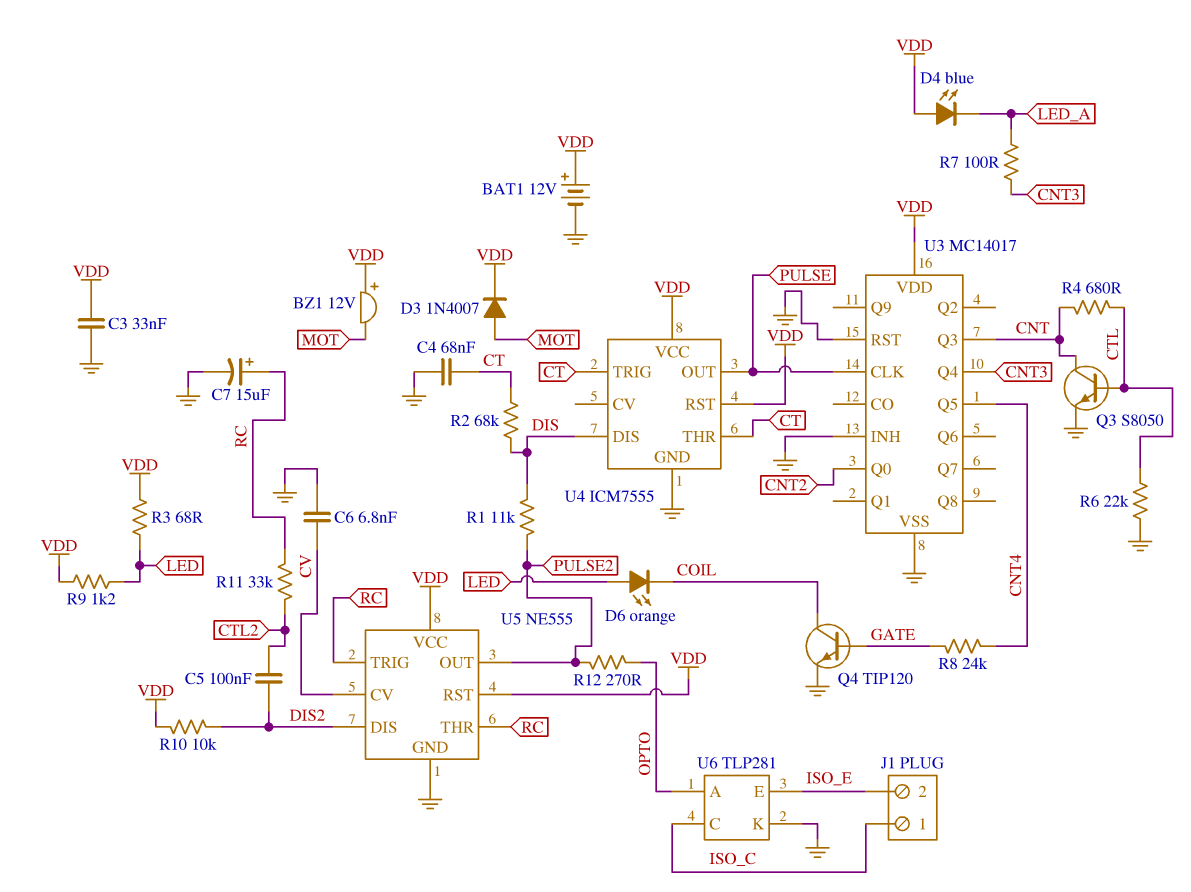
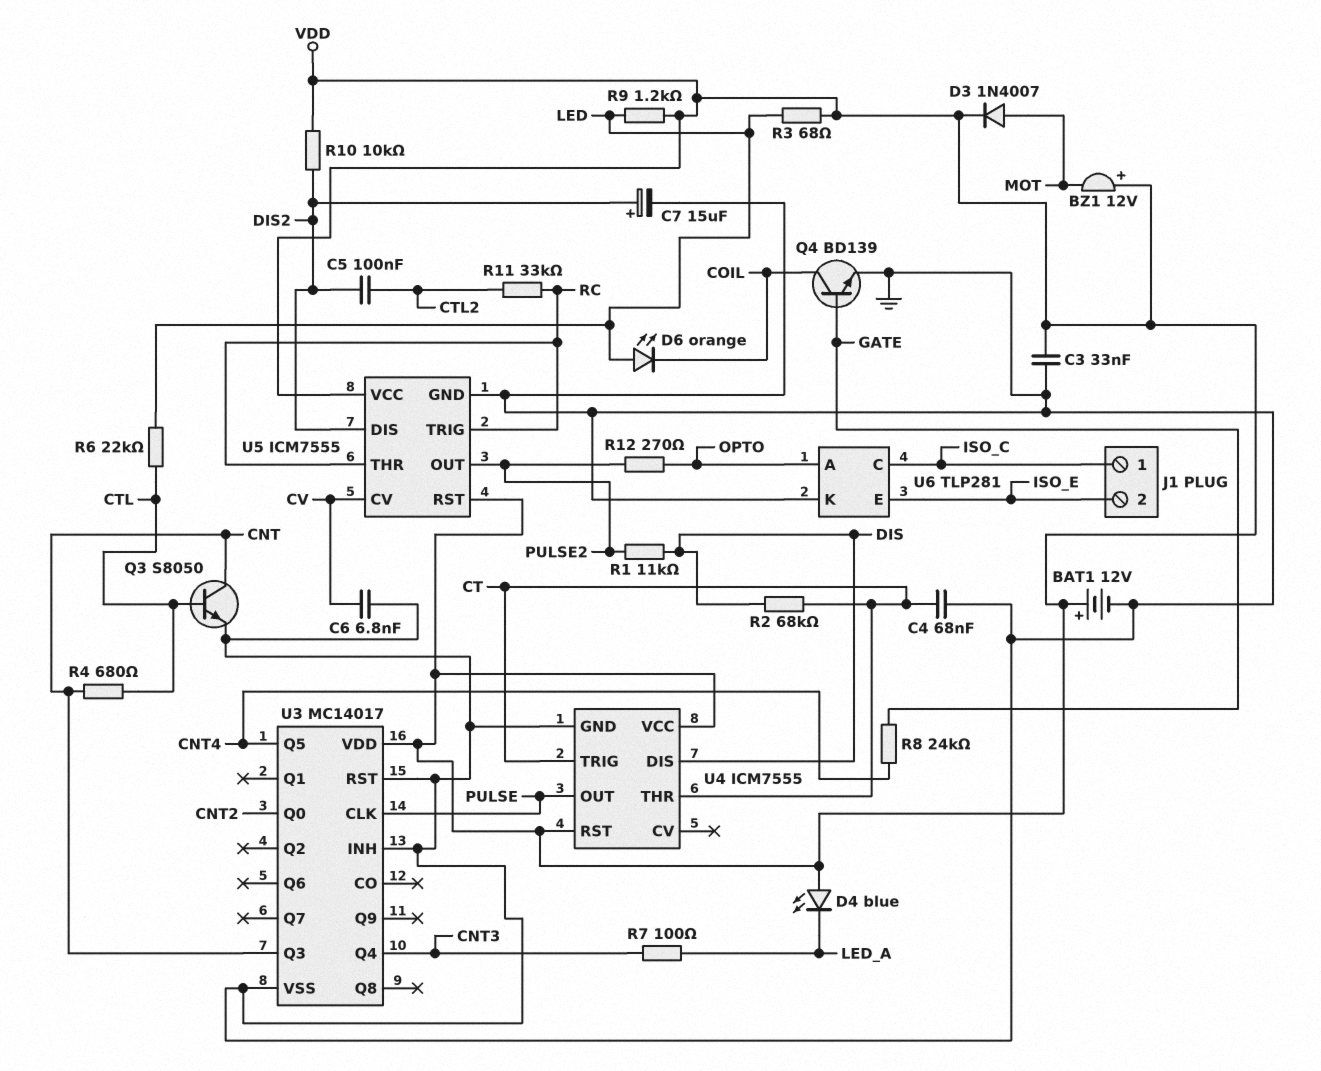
C7: 15uF (plus RC, minus GND) -> 15uF (plus DIS2, minus GND)
Q4: NPN TIP120 (B GATE, C COIL, E GND) -> NPN BD139 (B GATE, C COIL, E GND)
R6: 22k (CTL, GND) -> 22k (CTL, LED)
U5: NE555 -> ICM7555

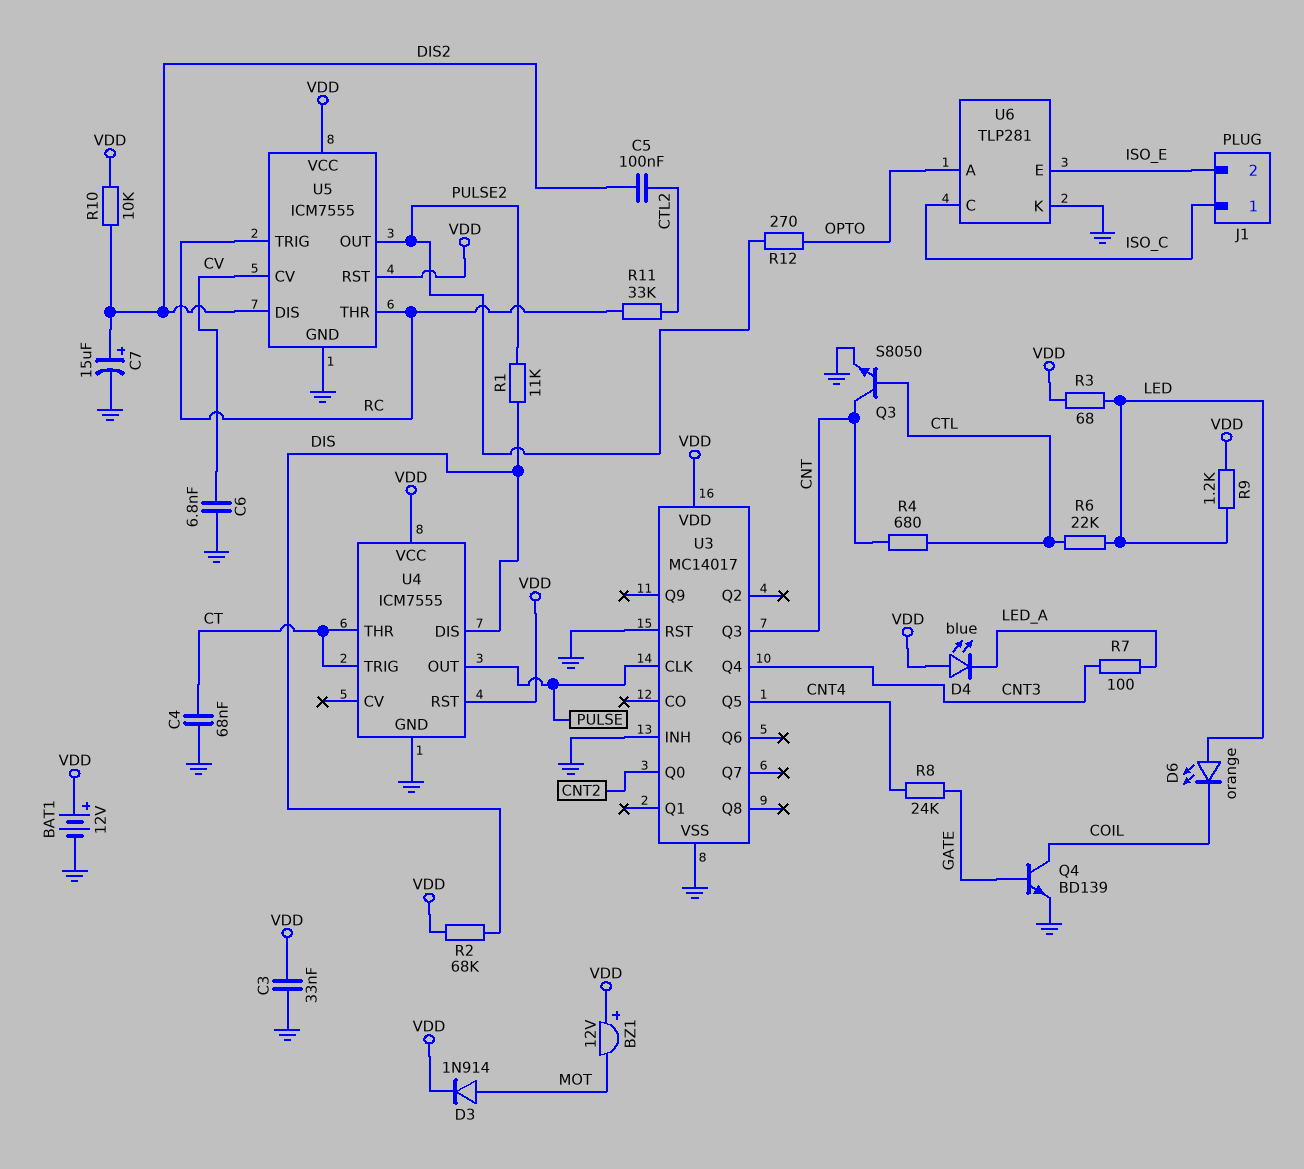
D3: diode 1N4007 (A MOT, K VDD) -> diode 1N914 (A MOT, K VDD)
R2: 68k (CT, DIS) -> 68k (DIS, VDD)

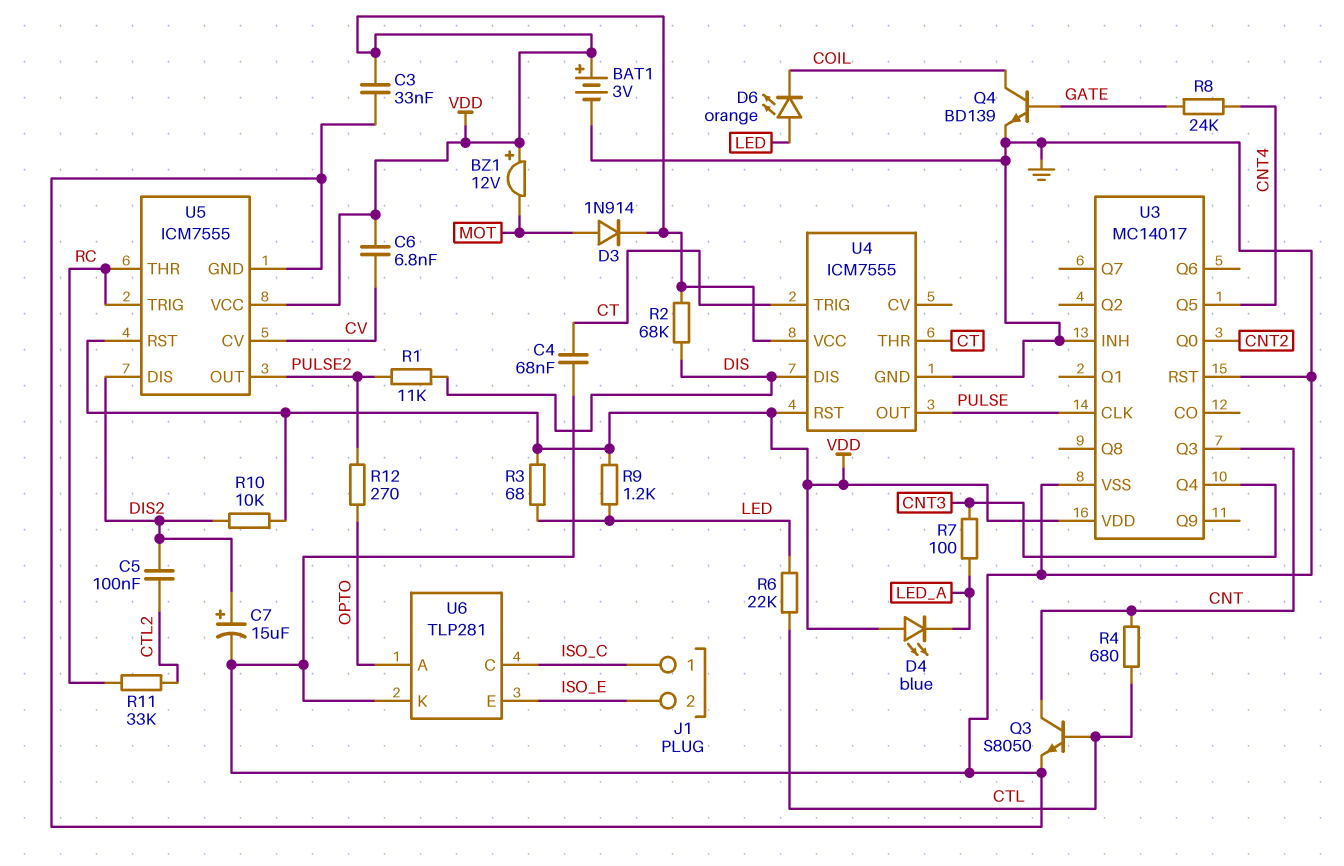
BAT1: 12V (plus VDD, minus GND) -> 3V (plus VDD, minus GND)
C6: 6.8nF (CV, GND) -> 6.8nF (CV, VDD)

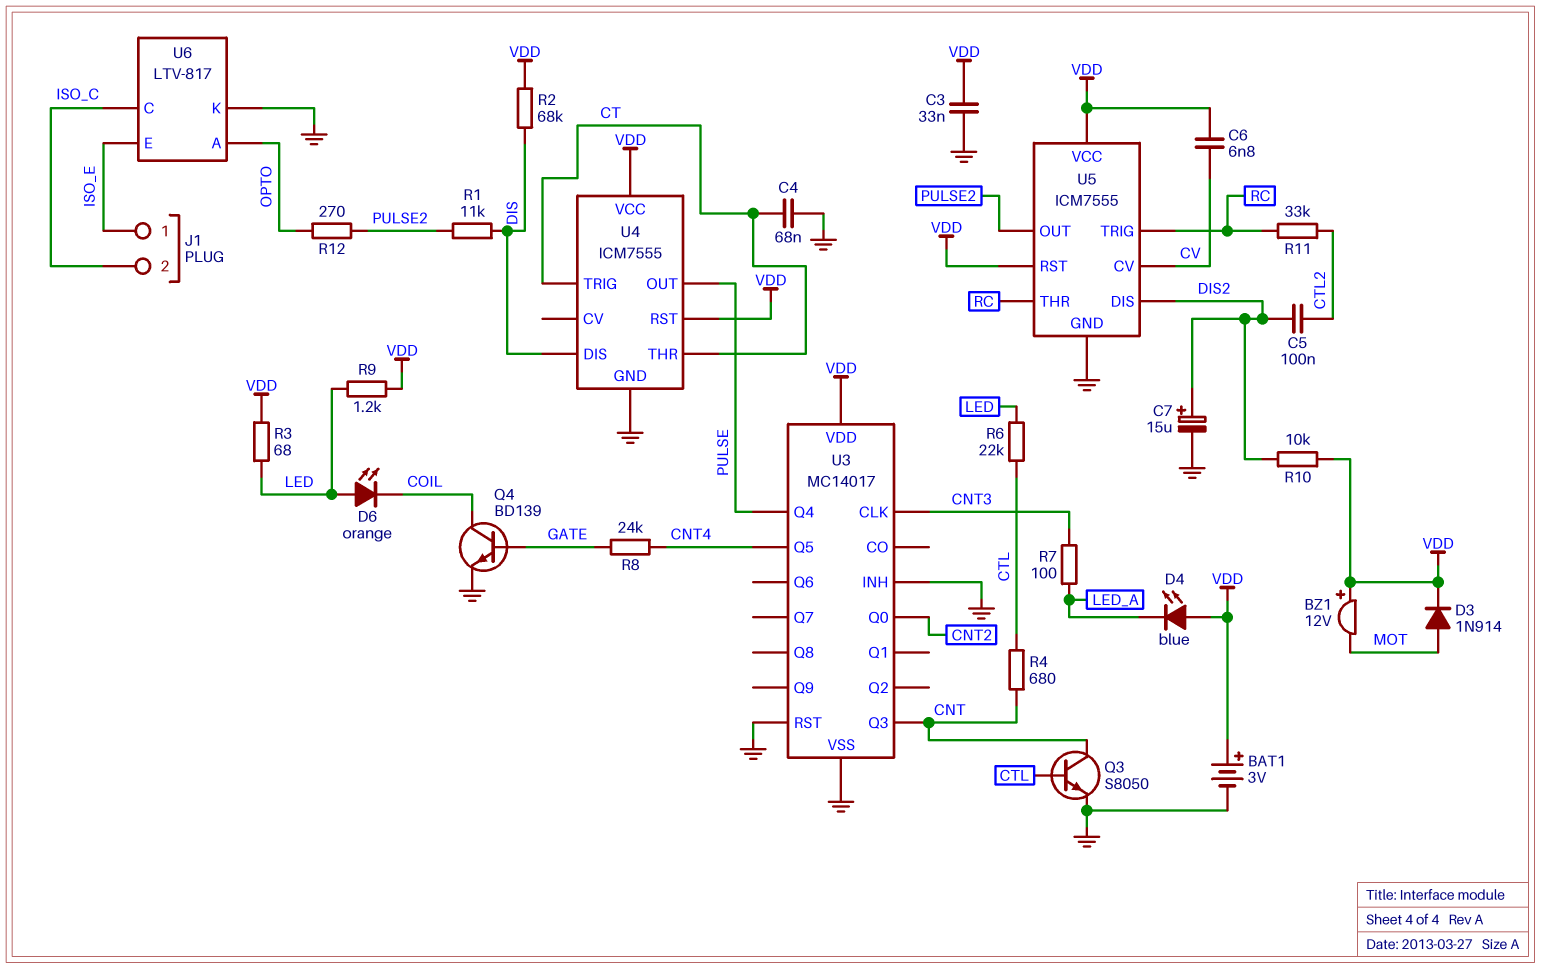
J1 pin 1: ISO_C -> ISO_E
J1 pin 2: ISO_E -> ISO_C
U3 pin CLK: PULSE -> CNT3
U3 pin Q4: CNT3 -> PULSE
U6: TLP281 -> LTV-817

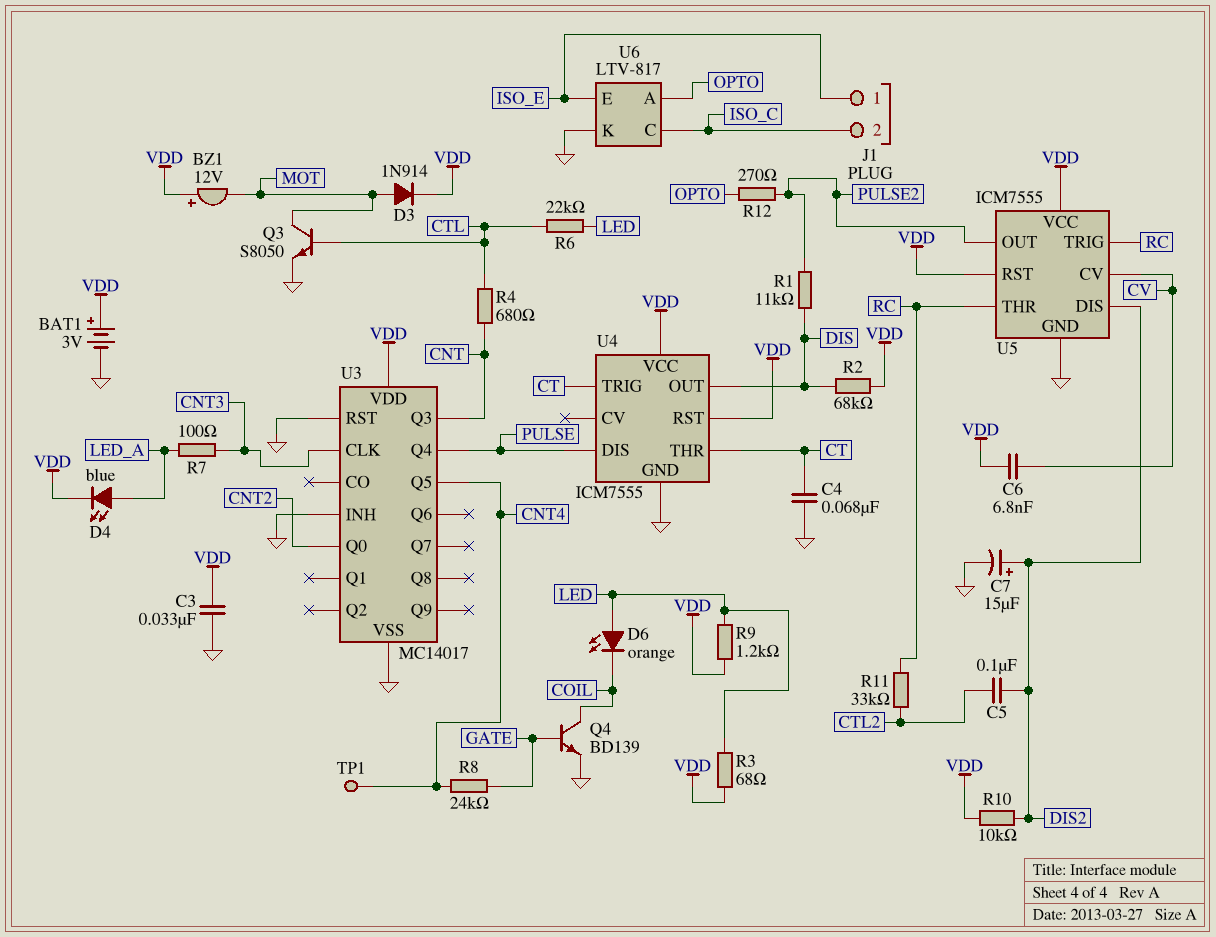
D4: LED blue (A VDD, K LED_A) -> LED blue (A LED_A, K VDD)
Q3: NPN S8050 (B CTL, C CNT, E GND) -> NPN S8050 (B CTL, C MOT, E GND)
TP1: none -> test point (CNT4)
U4 pin DIS: DIS -> PULSE
U4 pin OUT: PULSE -> DIS

